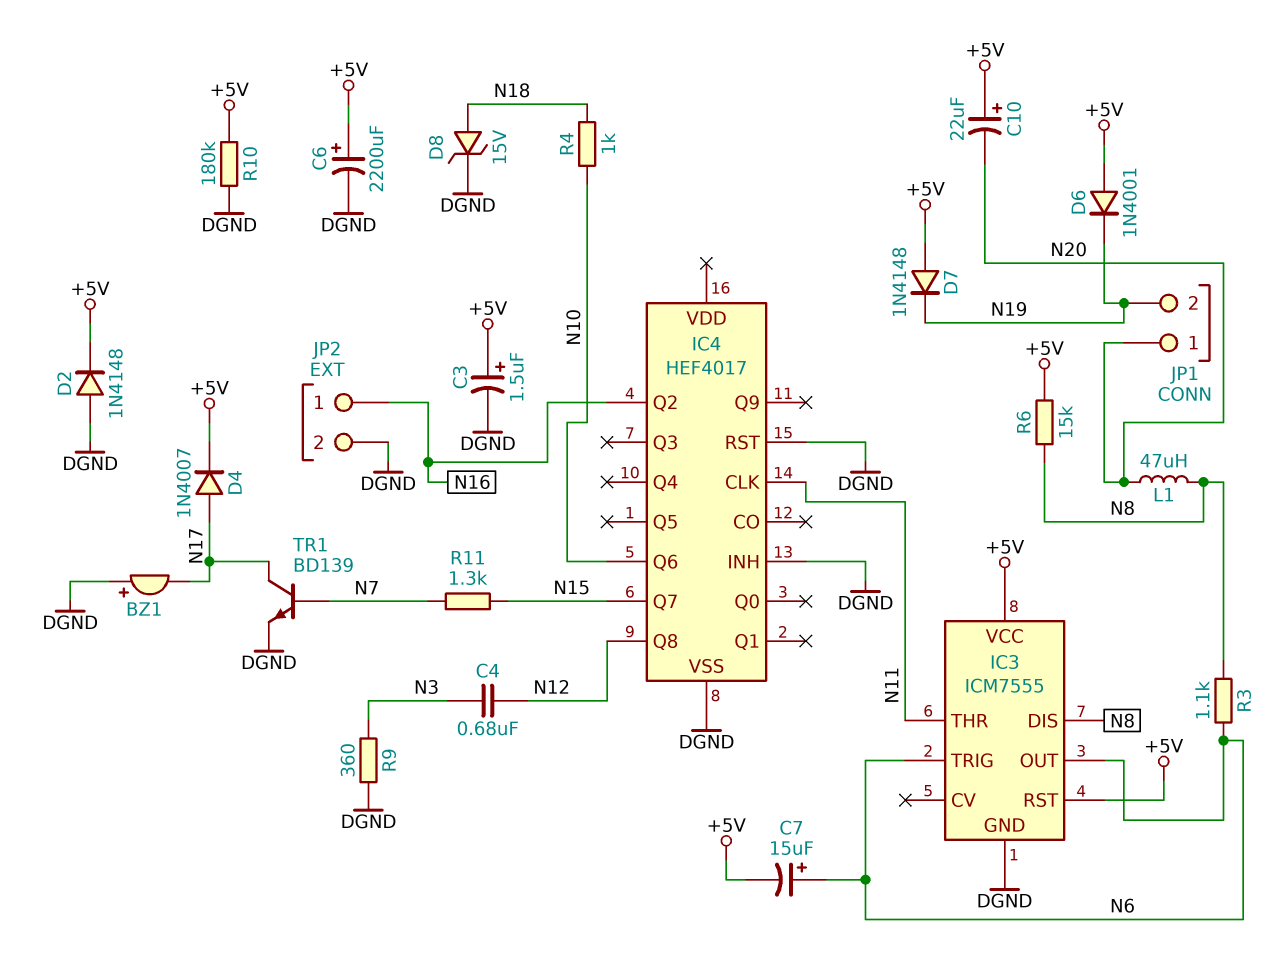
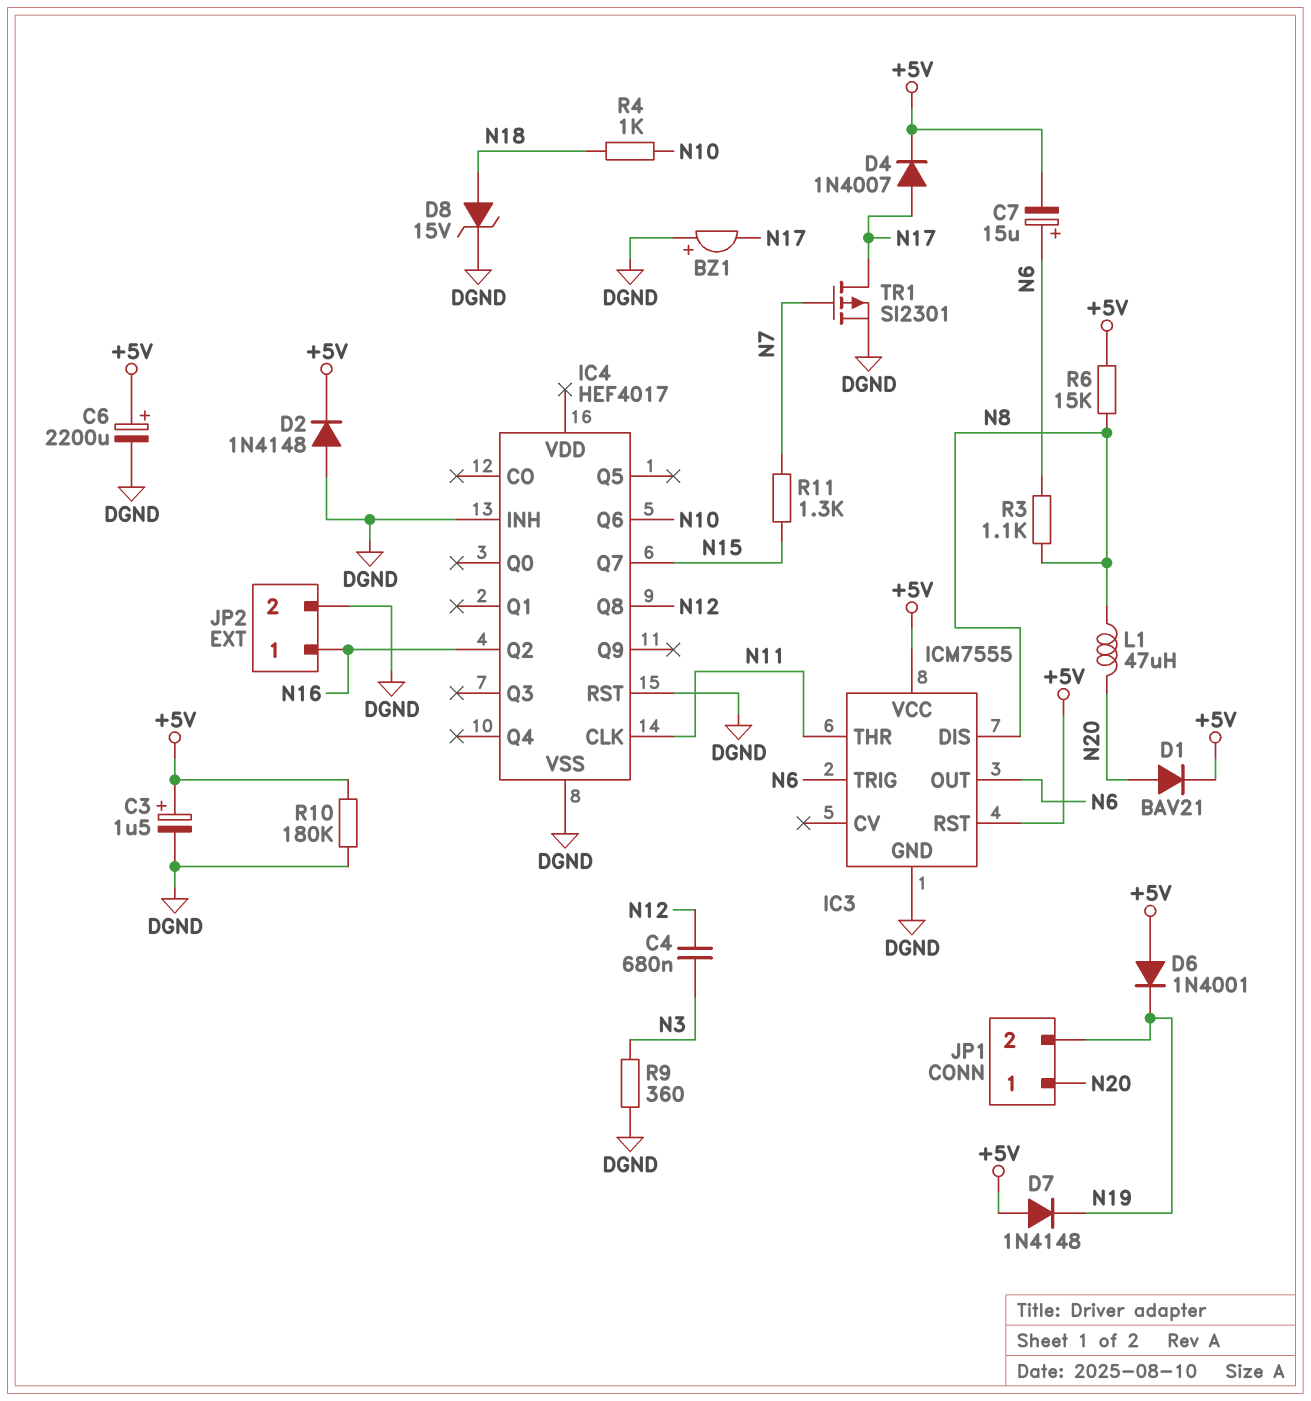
C10: 22uF (plus +5V, minus N20) -> none
D1: none -> diode BAV21 (A N20, K +5V)
TR1: NPN BD139 (B N7, C N17, E DGND) -> PMOS SI2301 (G N7, D N17, S DGND)

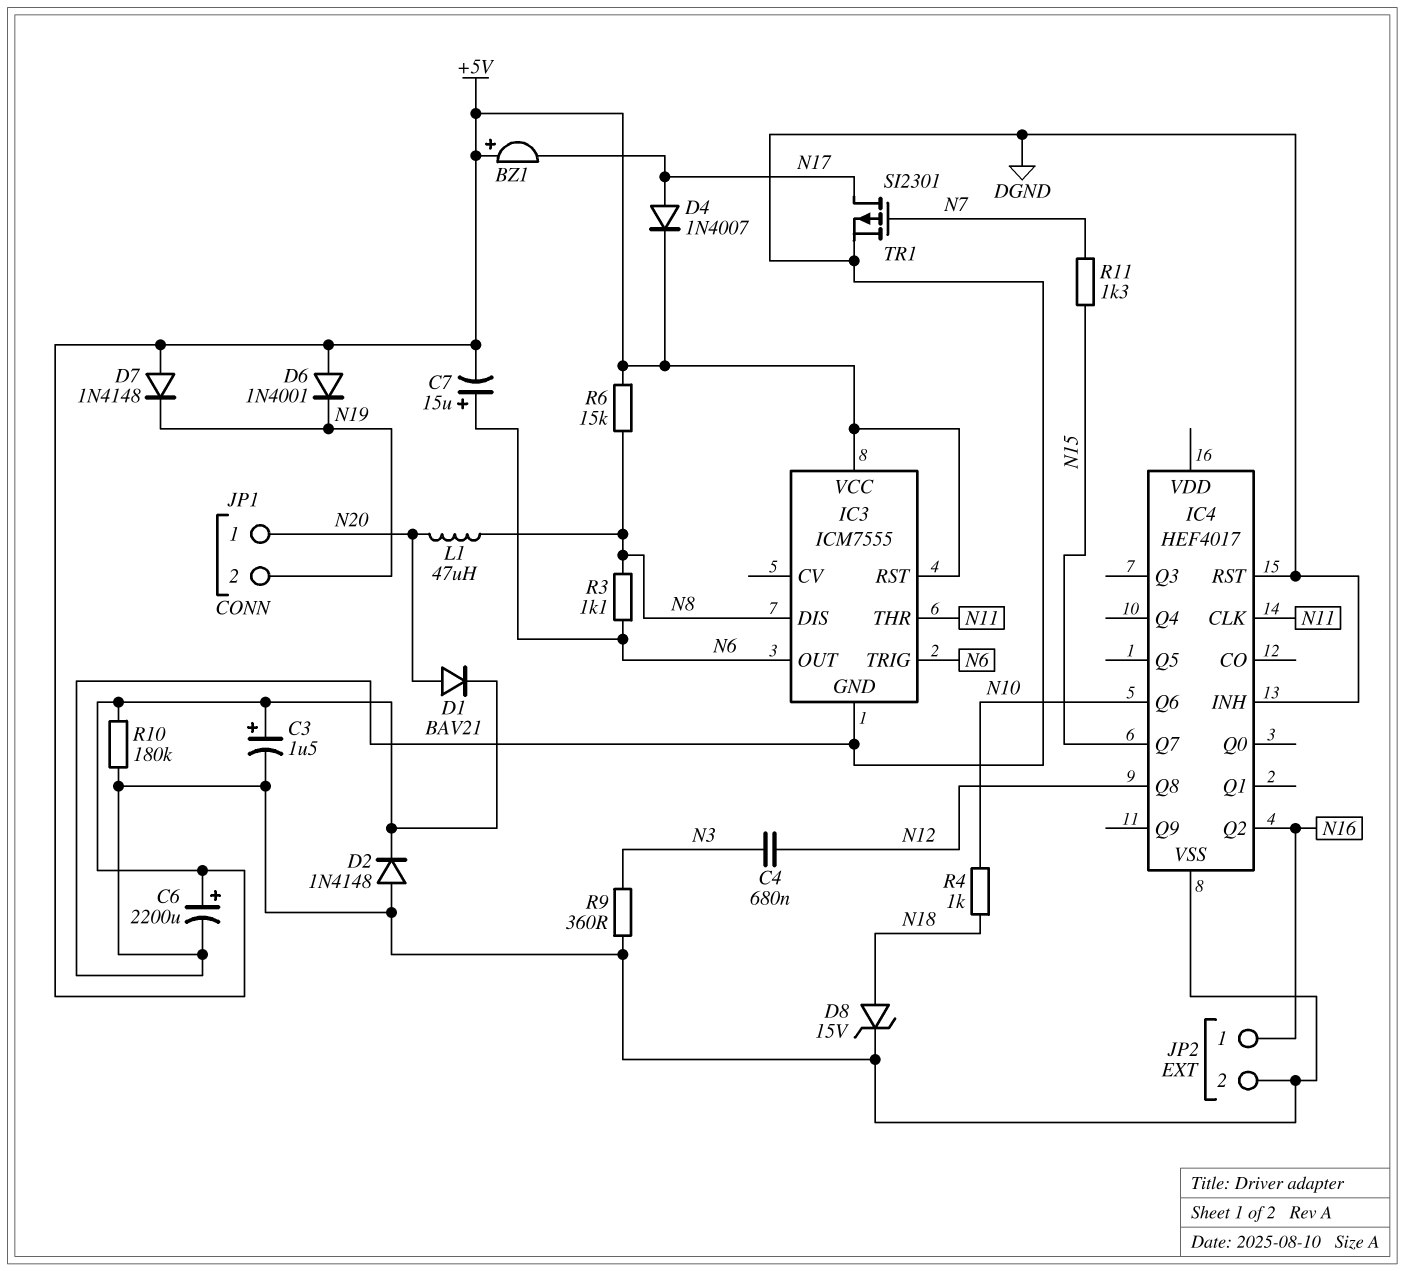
BZ1: buzzer (plus DGND, minus N17) -> buzzer (plus +5V, minus N17)

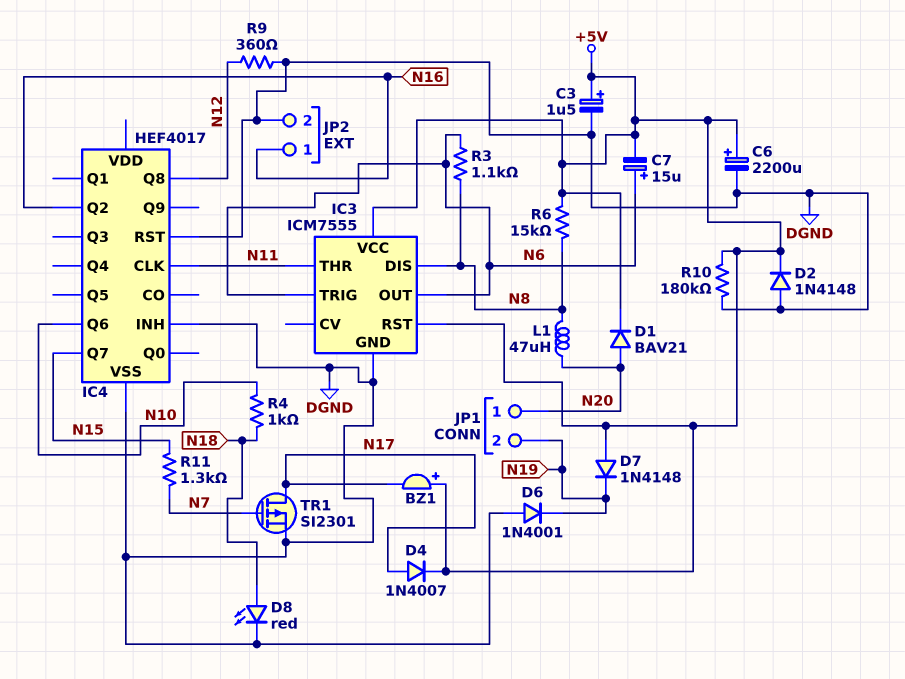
C4: 680nF (N3, N12) -> none
D6: diode 1N4001 (A +5V, K N19) -> diode 1N4001 (A DGND, K N19)
D8: zener 15V (A N18, K DGND) -> LED red (A N18, K DGND)
R9: 360 (DGND, N3) -> 360 (DGND, N12)

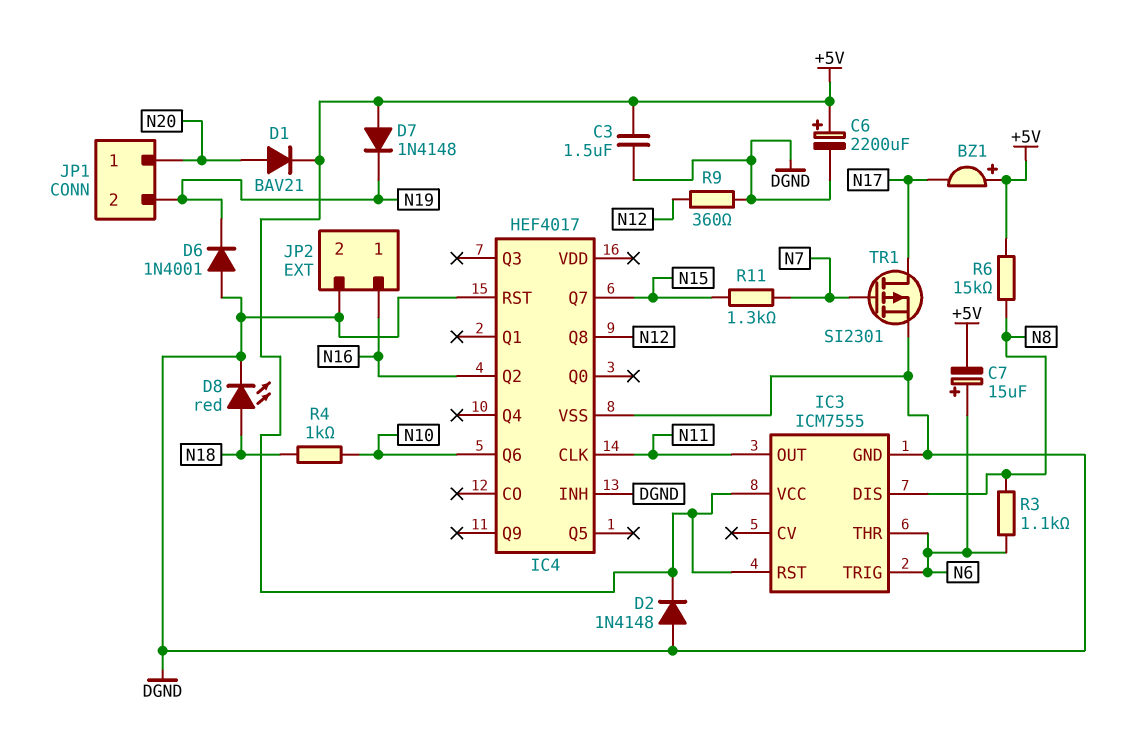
C3: 1.5uF (plus +5V, minus DGND) -> 1.5uF (+5V, DGND)
D4: diode 1N4007 (A N17, K +5V) -> none
IC3 pin OUT: N6 -> N11
IC3 pin THR: N11 -> N6
L1: 47uH (N8, N20) -> none
R10: 180k (+5V, DGND) -> none

